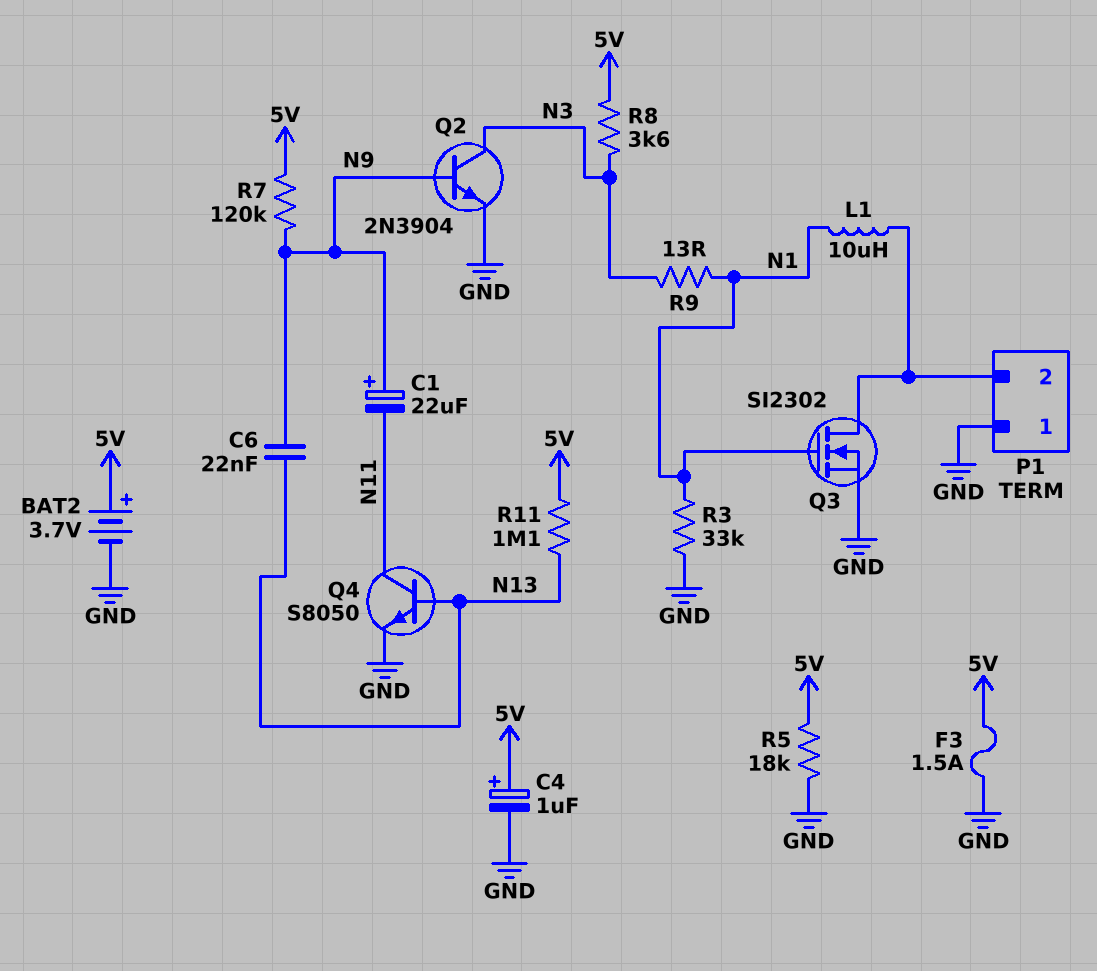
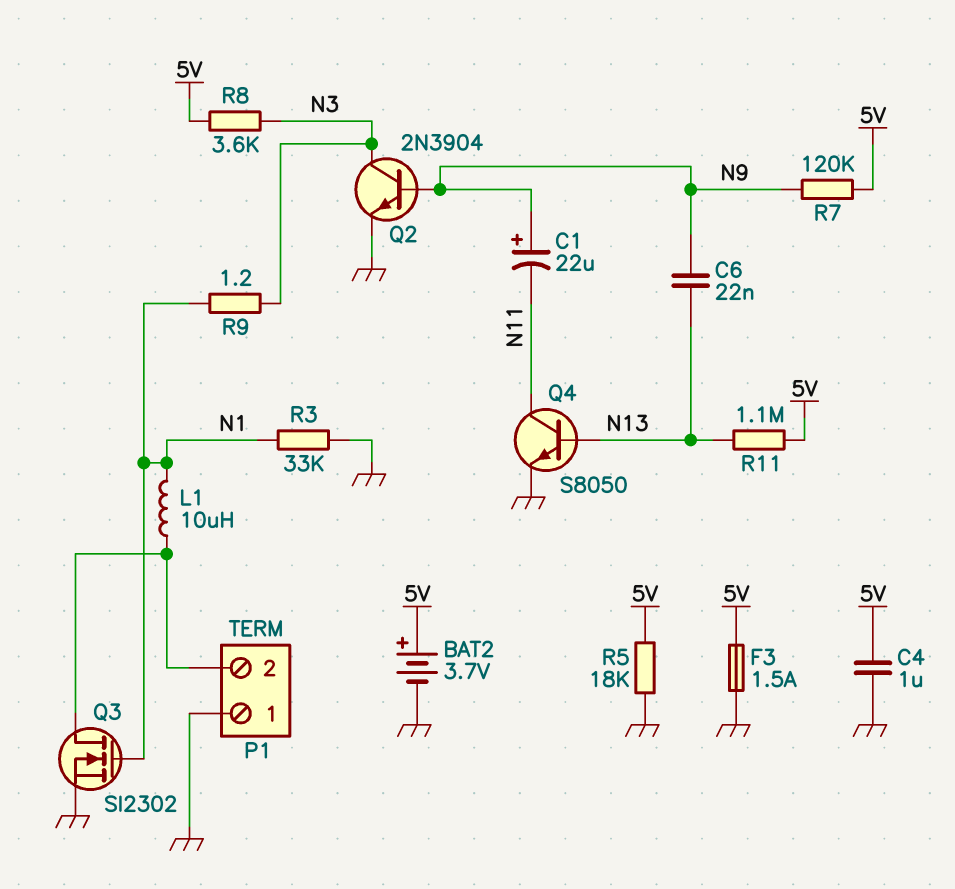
C4: 1uF (plus 5V, minus GND) -> 1uF (5V, GND)
R9: 13 (N1, N3) -> 1.2 (N1, N3)

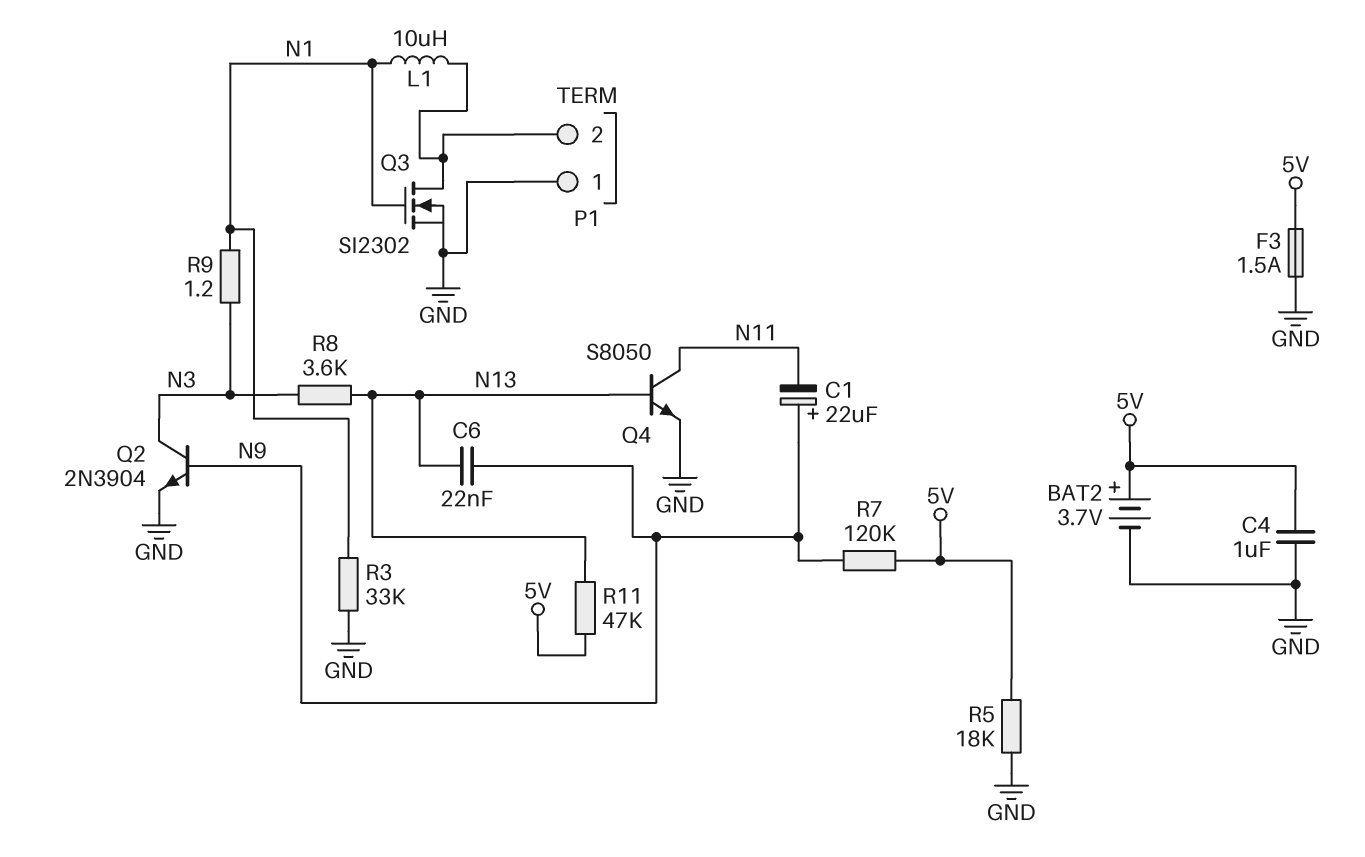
R8: 3.6k (5V, N3) -> 3.6k (N3, N13)
R11: 1.1M (5V, N13) -> 47k (5V, N13)

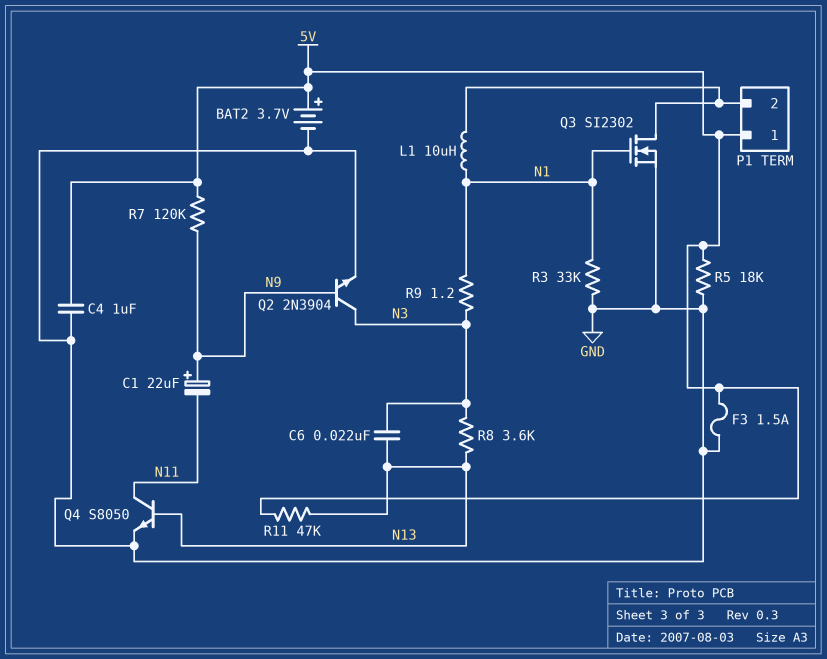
C6: 22nF (N9, N13) -> 22nF (N3, N13)
P1 pin 1: GND -> 5V

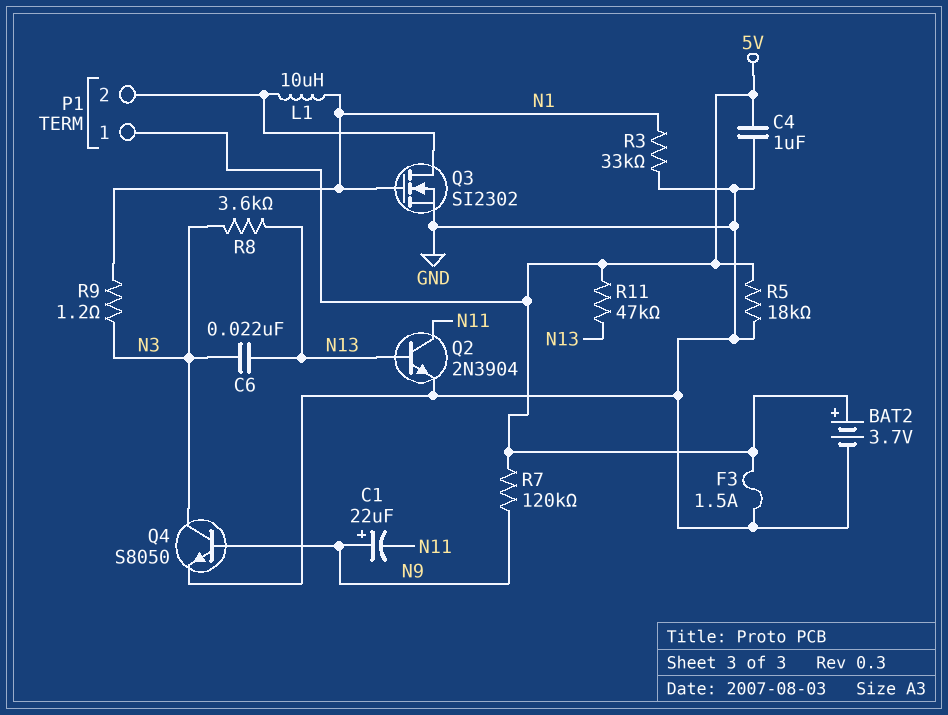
Q2: NPN 2N3904 (B N9, C N3, E GND) -> NPN 2N3904 (B N13, C N11, E GND)
Q4: NPN S8050 (B N13, C N11, E GND) -> NPN S8050 (B N9, C N3, E GND)

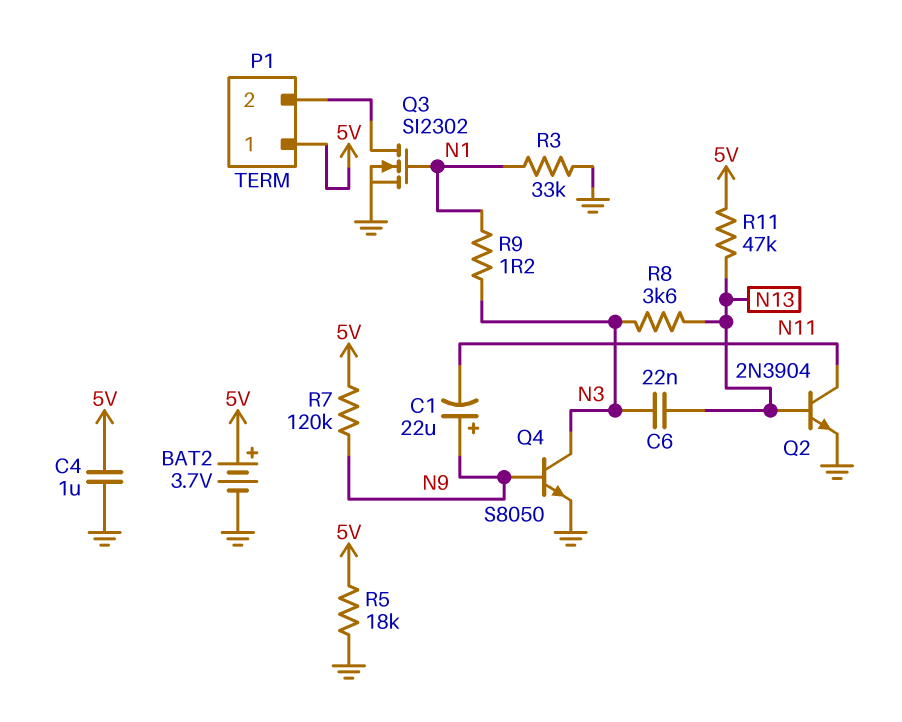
F3: 1.5A (5V, GND) -> none
L1: 10uH (N1, P1/2) -> none

